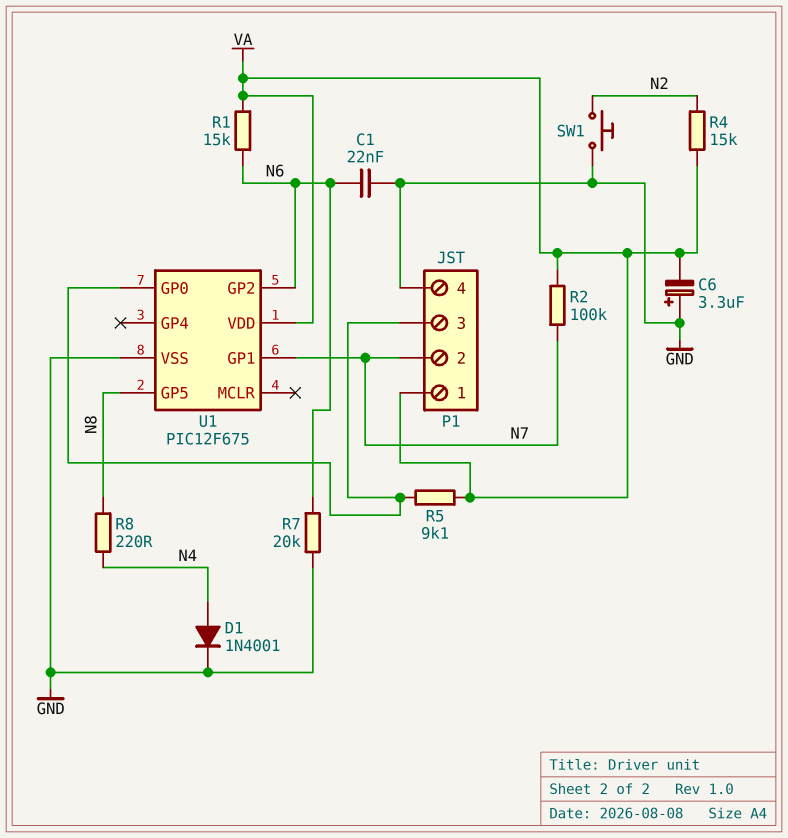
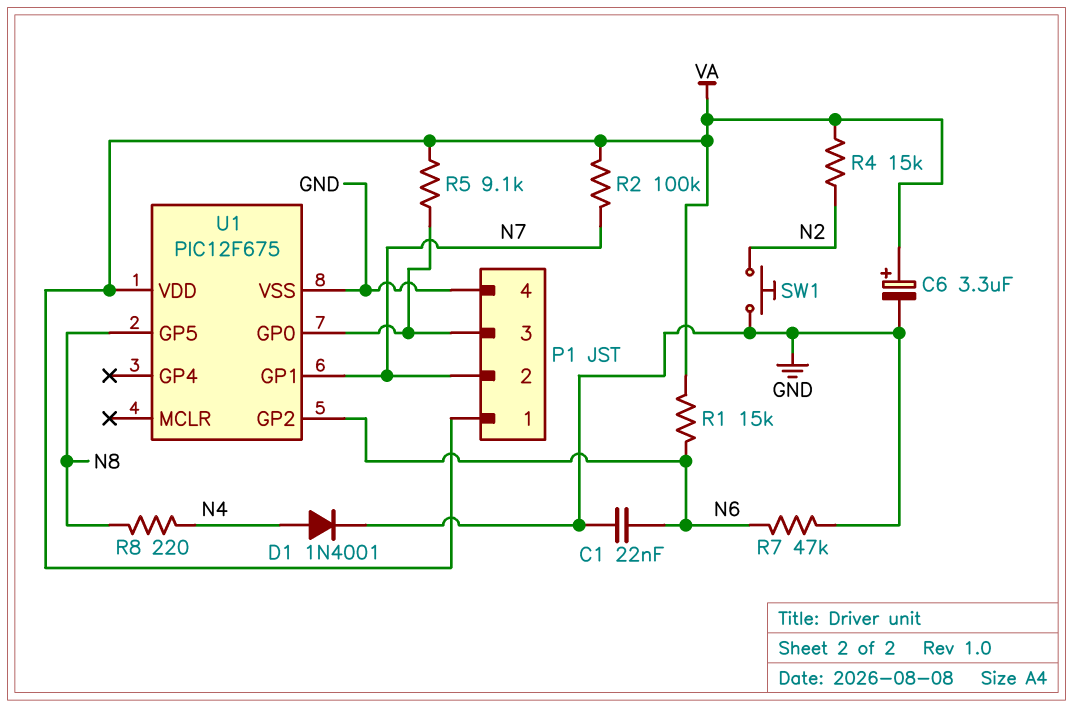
C6: 3.3uF (plus GND, minus VA) -> 3.3uF (plus VA, minus GND)
R7: 20k (GND, N6) -> 47k (GND, N6)

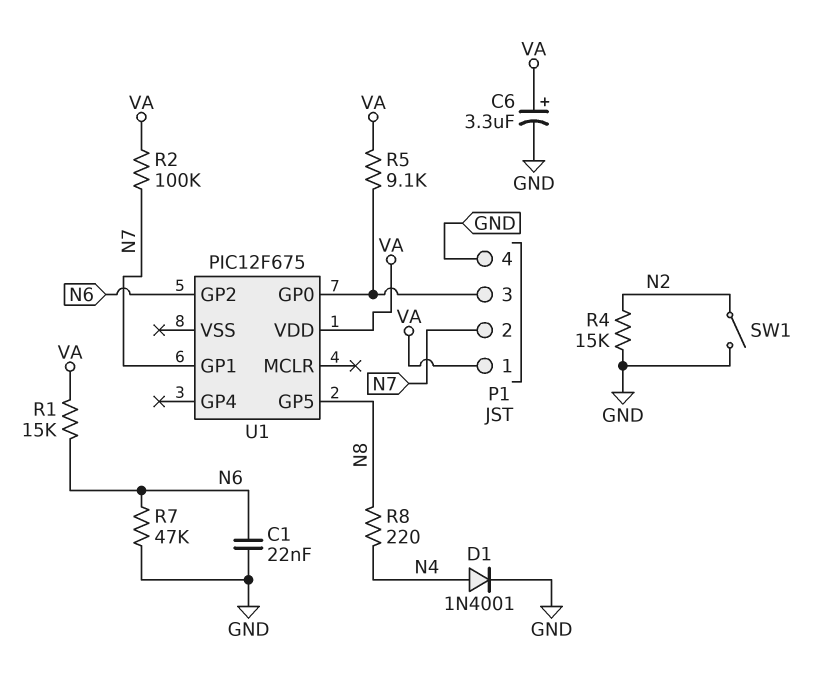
R4: 15k (N2, VA) -> 15k (GND, N2)
SW1: button (GND, N2) -> switch (GND, N2)
U1 pin VSS: GND -> none

